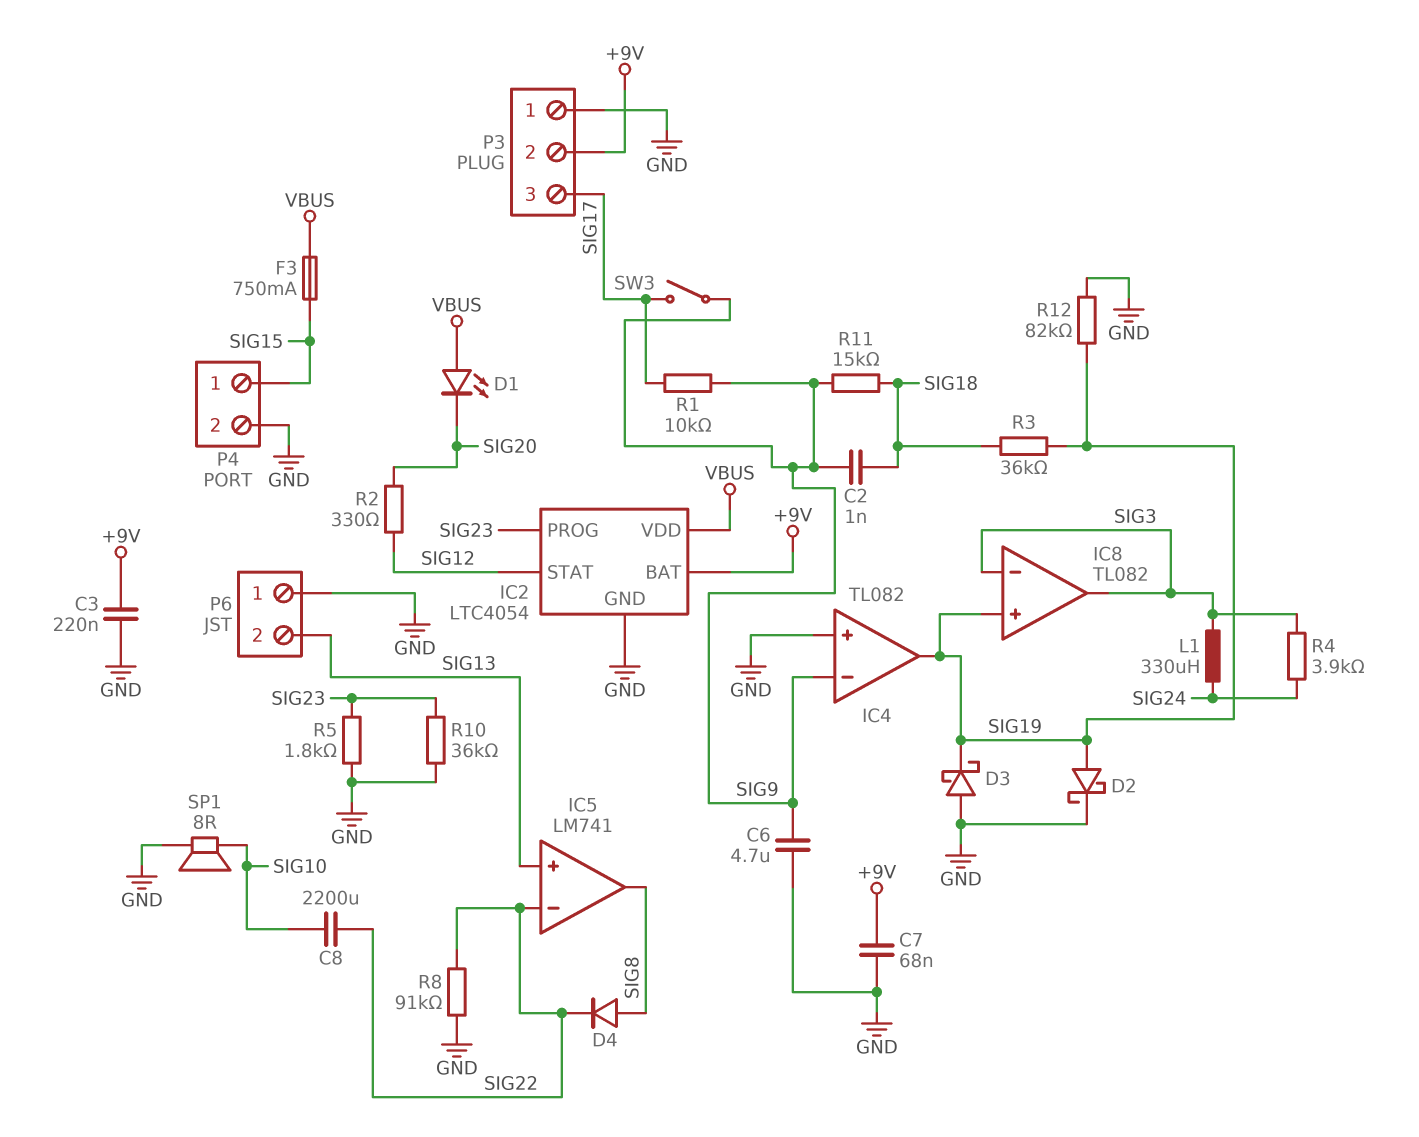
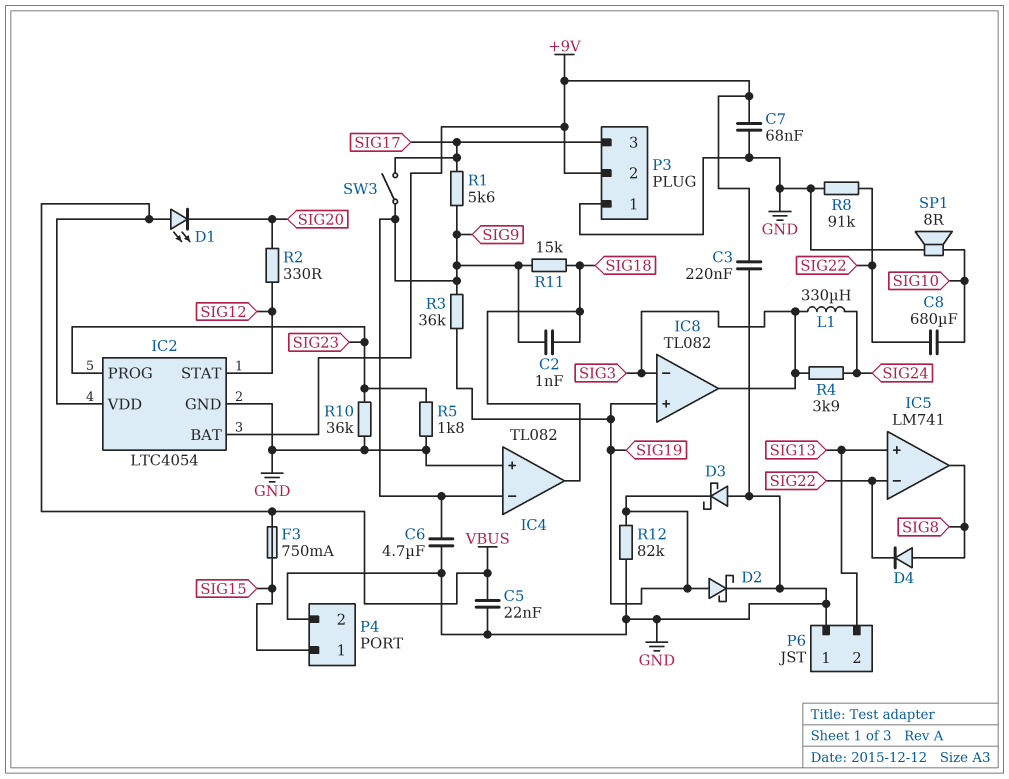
C5: none -> 22nF (GND, VBUS)
C8: 2200uF (SIG10, SIG22) -> 680uF (SIG10, SIG22)
IC4 pin out: SIG19 -> SIG18
R1: 10k (SIG9, SIG17) -> 5.6k (SIG9, SIG17)
R3: 36k (SIG18, SIG19) -> 36k (SIG9, SIG19)

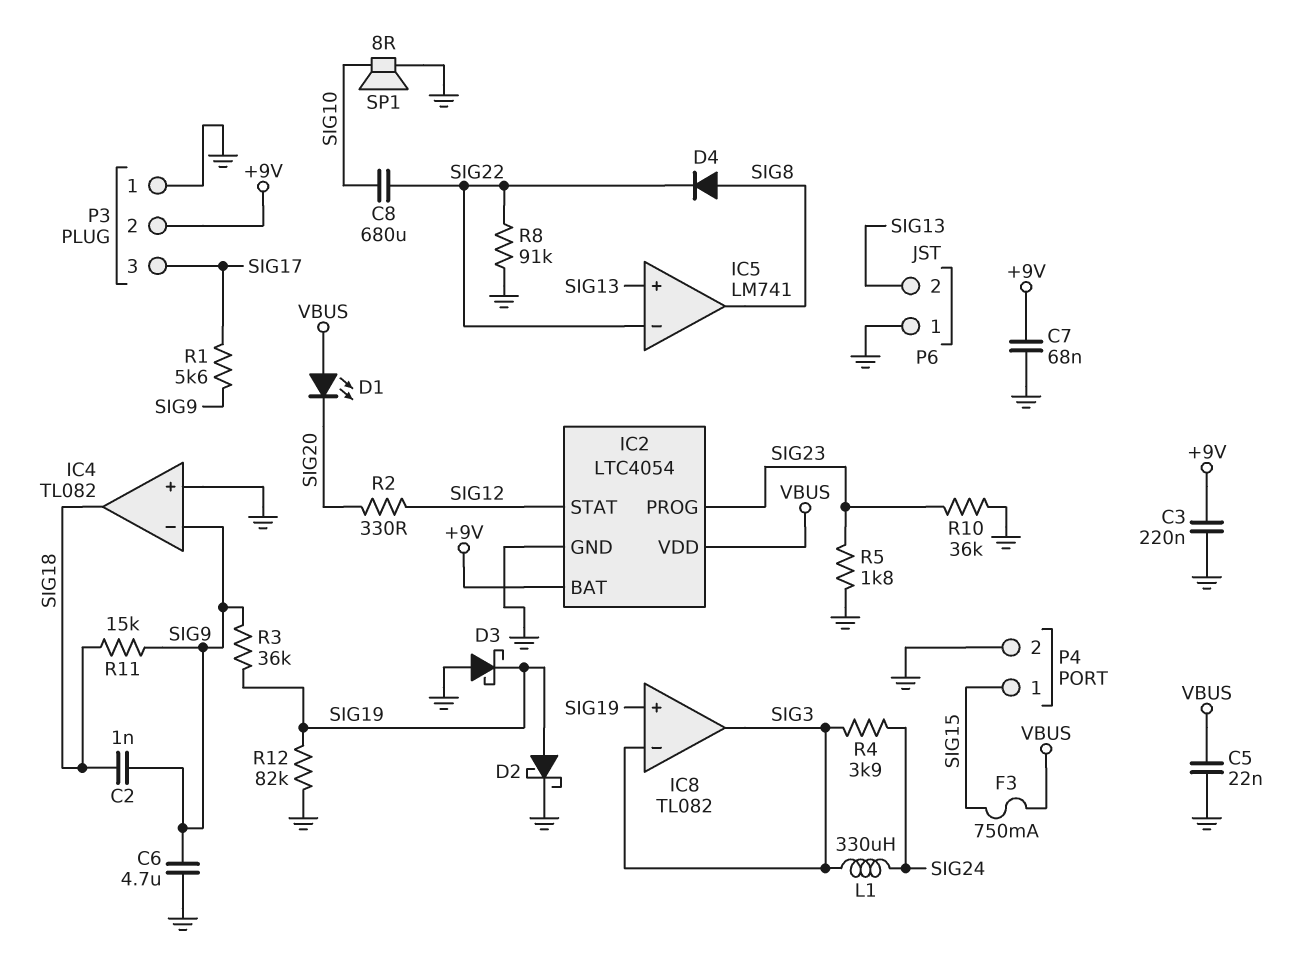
SW3: switch (SIG9, SIG17) -> none

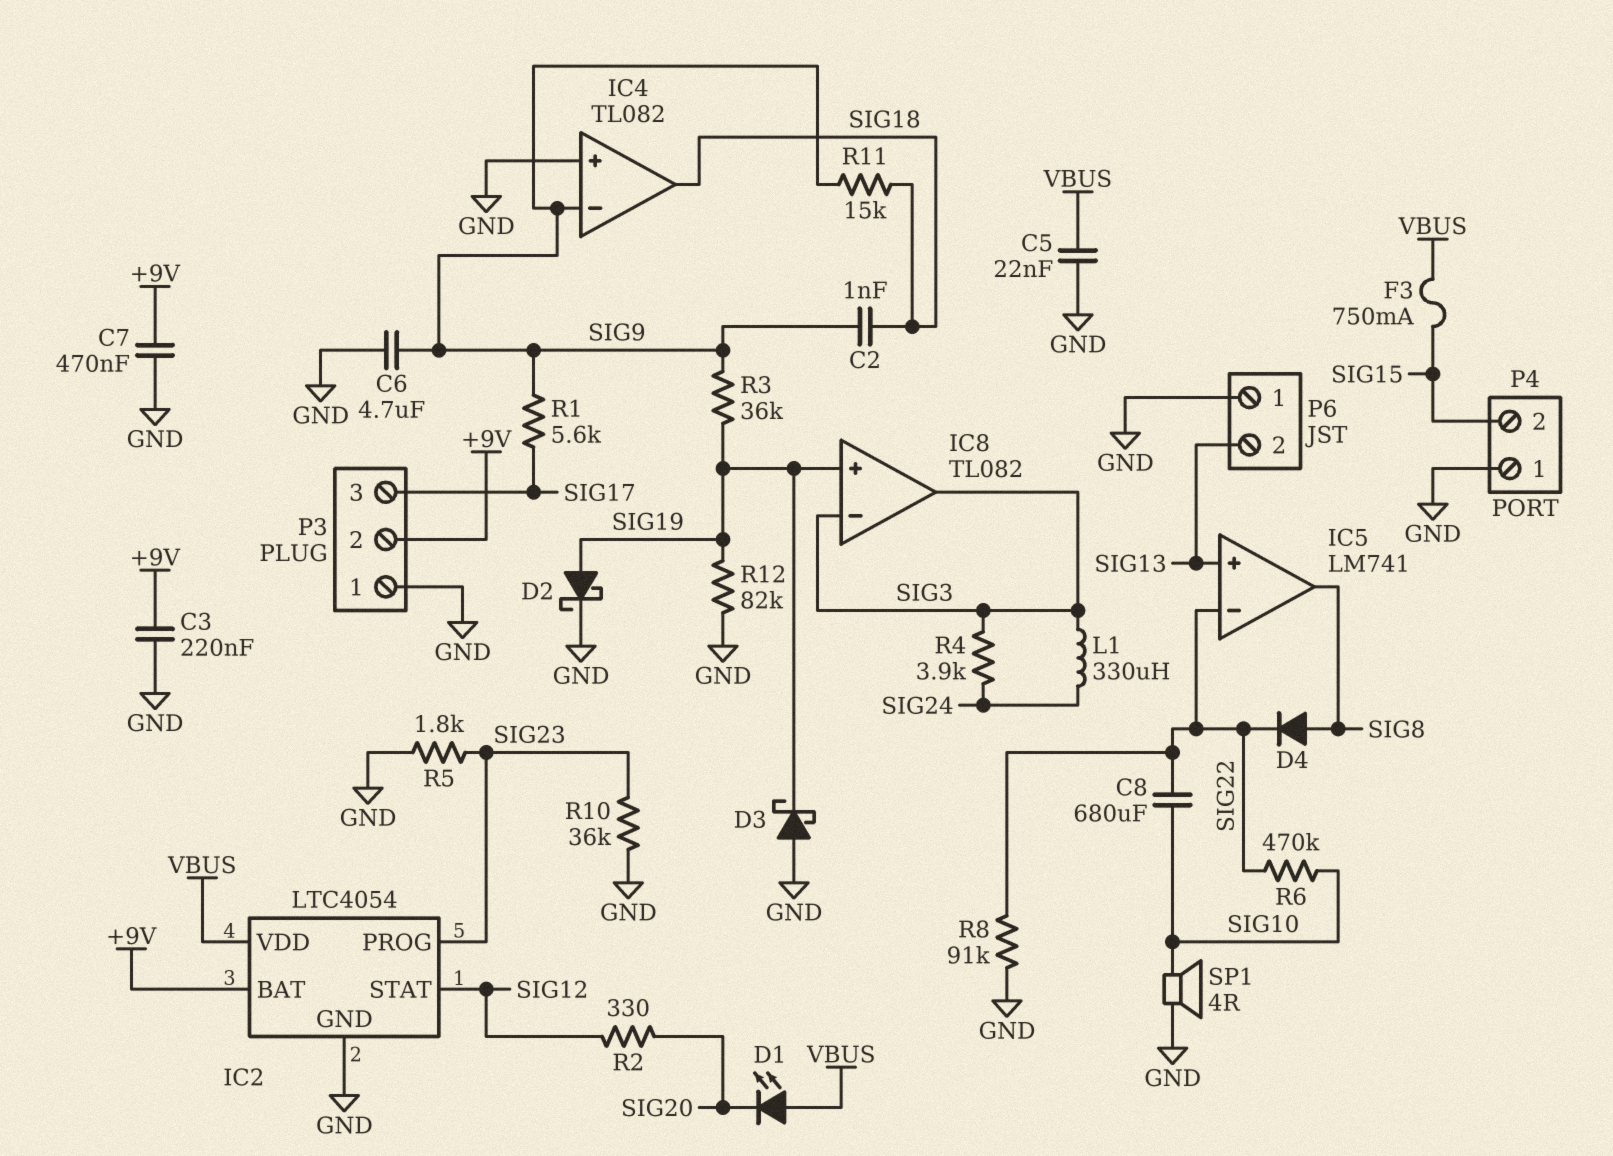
C7: 68nF (+9V, GND) -> 470nF (+9V, GND)
P4 pin 1: SIG15 -> GND
P4 pin 2: GND -> SIG15
R6: none -> 470k (SIG10, SIG22)
SP1: speaker 8R (GND, SIG10) -> speaker 4R (GND, SIG10)

